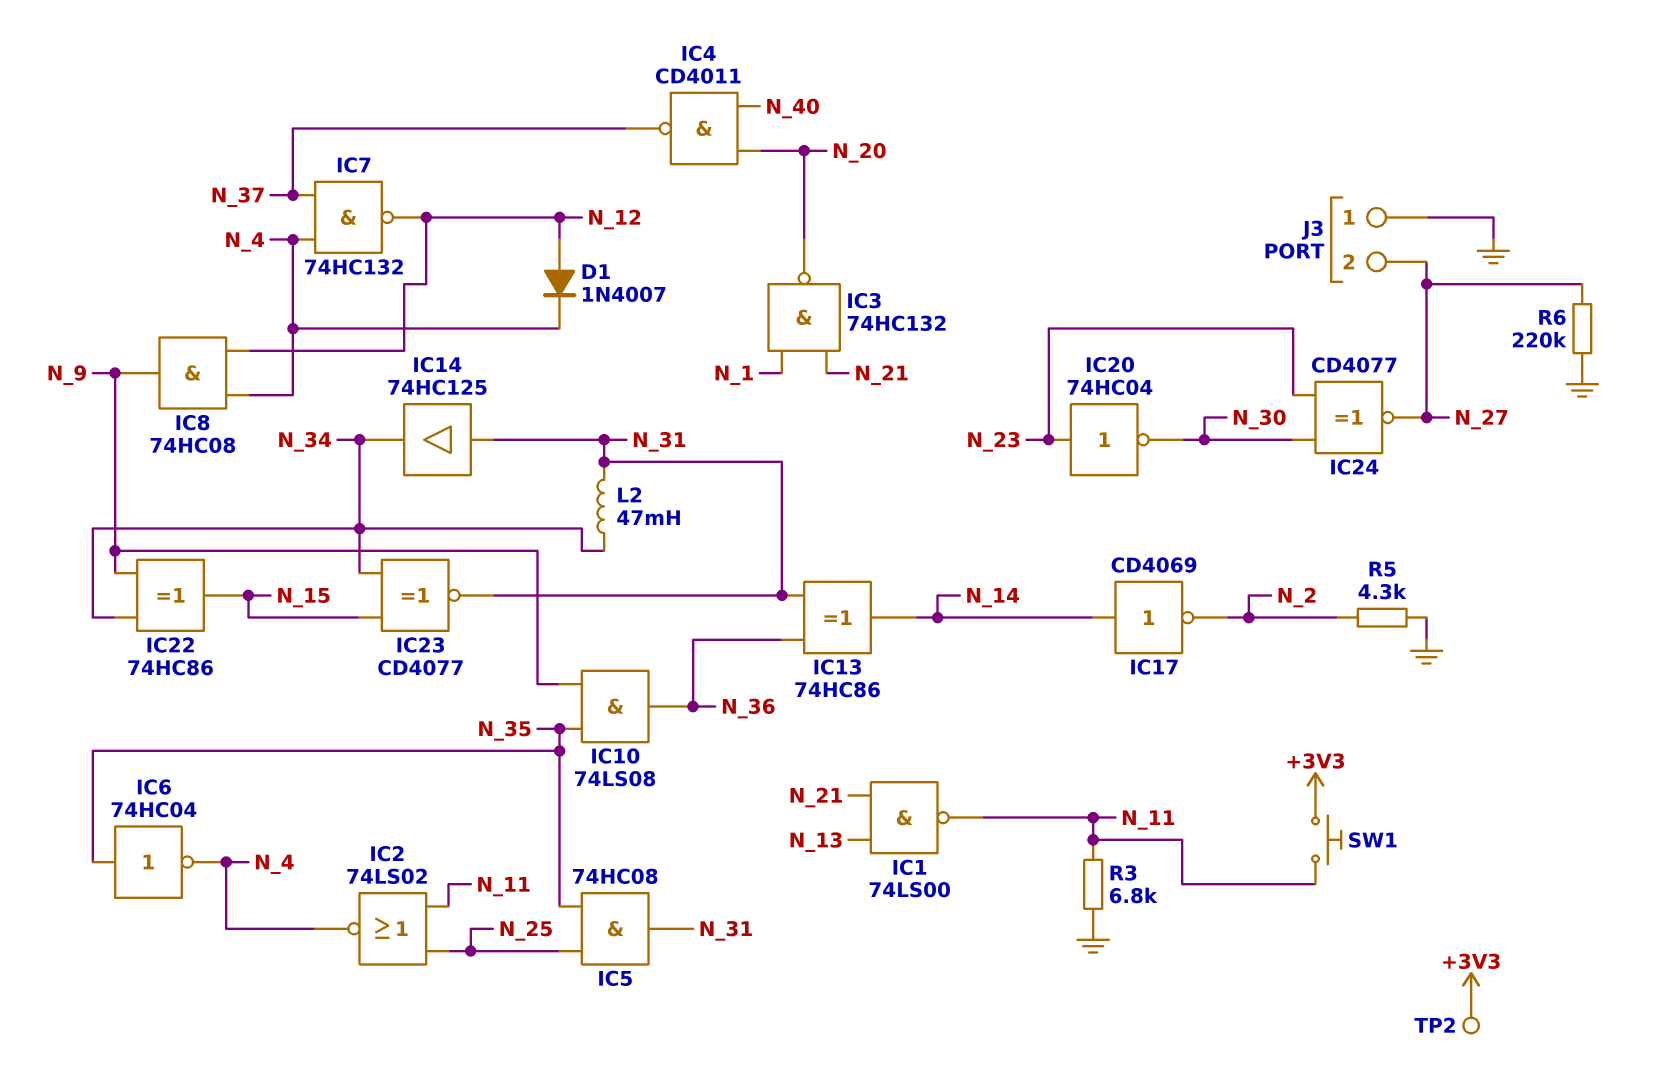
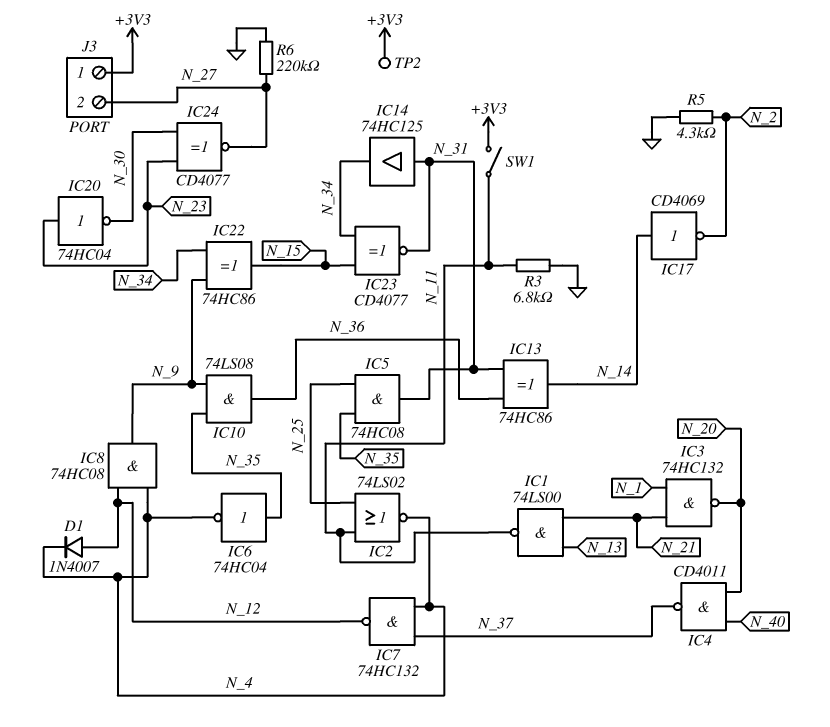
J3 pin 1: GND -> +3V3
L2: 47mH (N_31, N_34) -> none
SW1: button (+3V3, N_11) -> switch (+3V3, N_11)

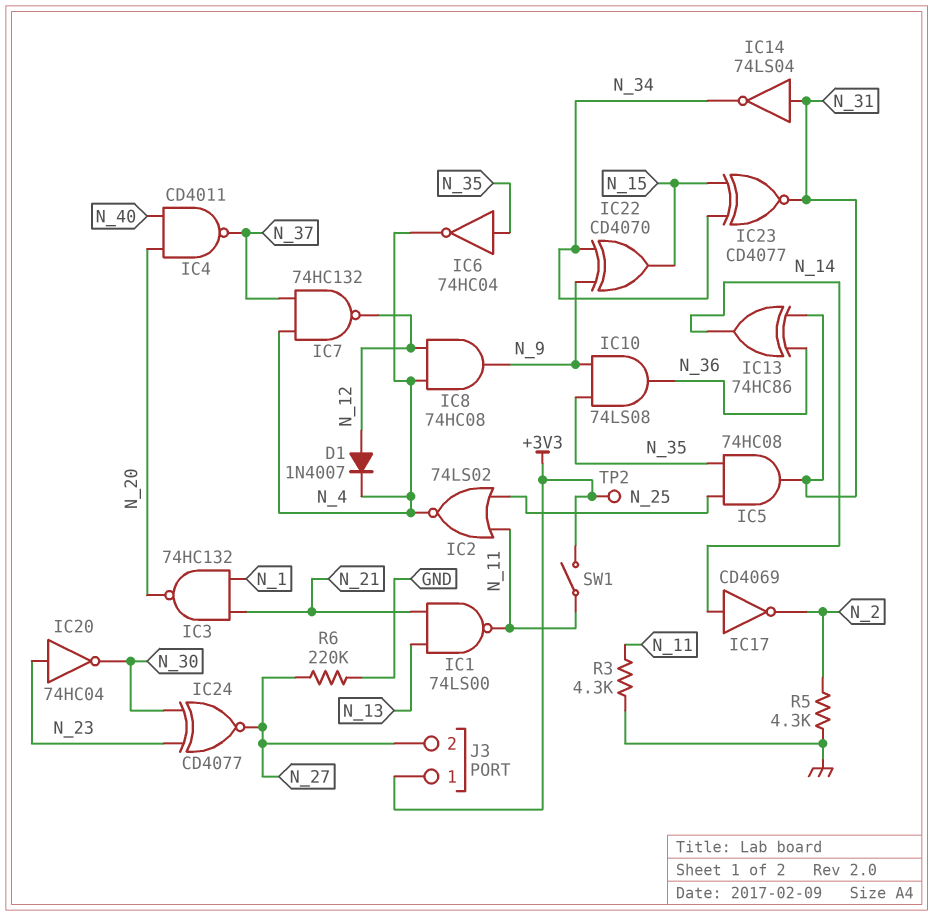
IC14: buffer 74HC125 (in N_31, out N_34) -> NOT 74LS04 (in N_31, out N_34)
IC22: XOR 74HC86 (in N_9, in N_34, out N_15) -> XOR CD4070 (in N_9, in N_34, out N_15)
R3: 6.8k (GND, N_11) -> 4.3k (GND, N_11)

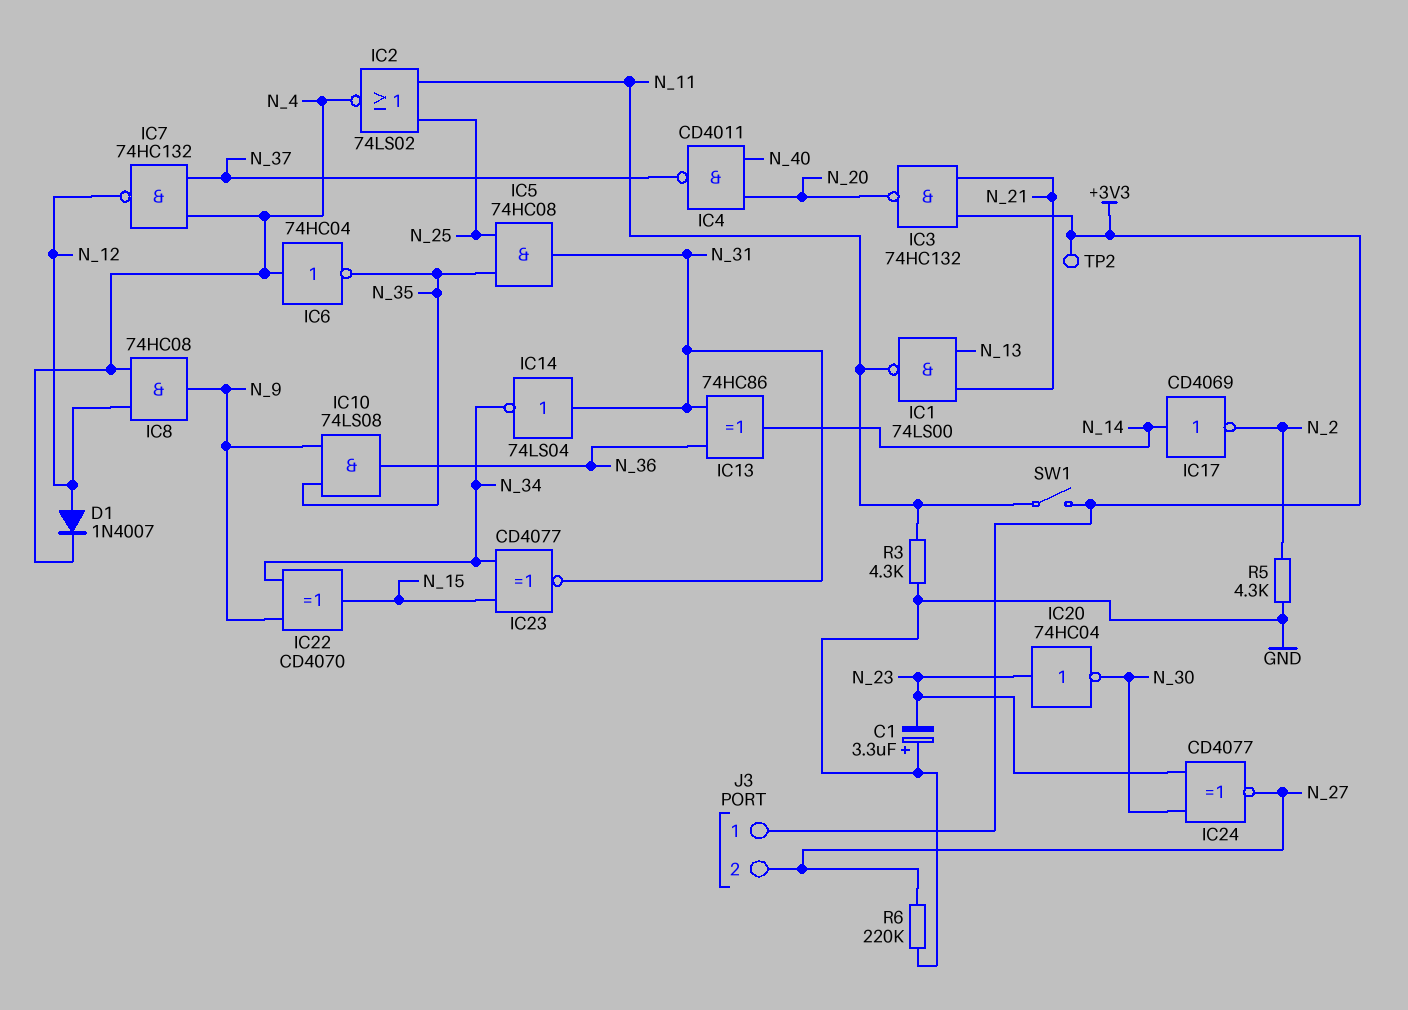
C1: none -> 3.3uF (plus GND, minus N_23)
IC3: NAND 74HC132 (in N_1, in N_21, out N_20) -> NAND 74HC132 (in +3V3, in N_21, out N_20)
IC6: NOT 74HC04 (in N_35, out N_4) -> NOT 74HC04 (in N_4, out N_35)

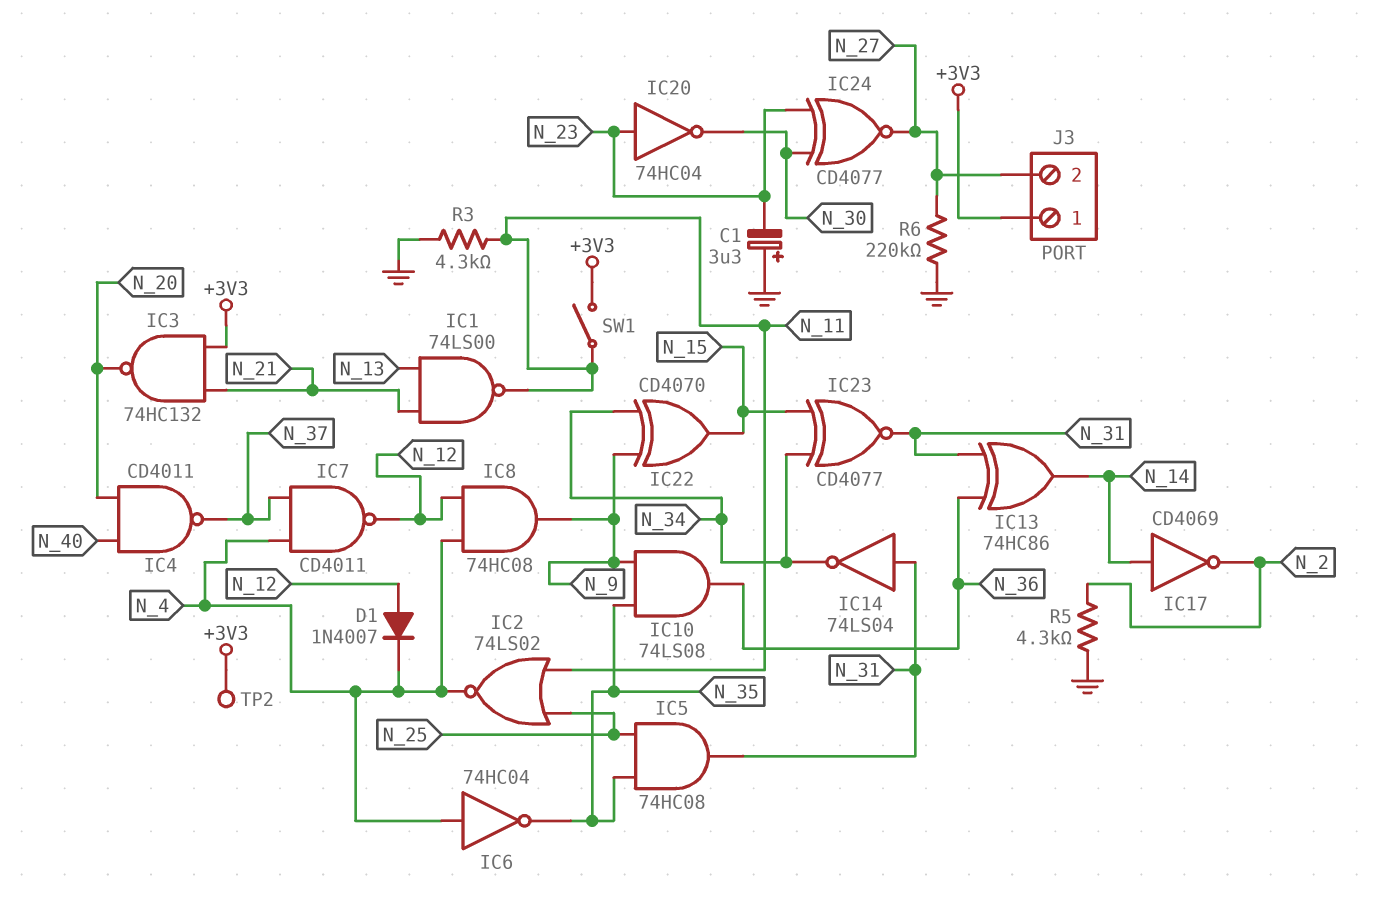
IC7: NAND 74HC132 (in N_4, in N_37, out N_12) -> NAND CD4011 (in N_4, in N_37, out N_12)

